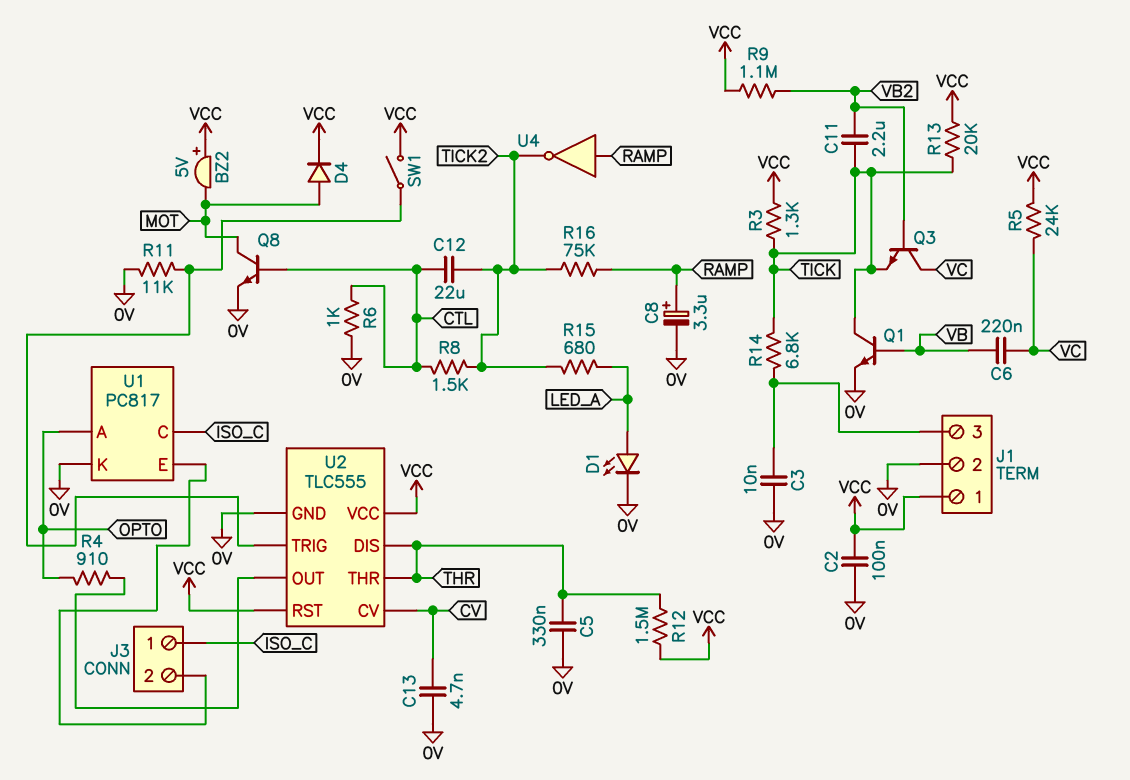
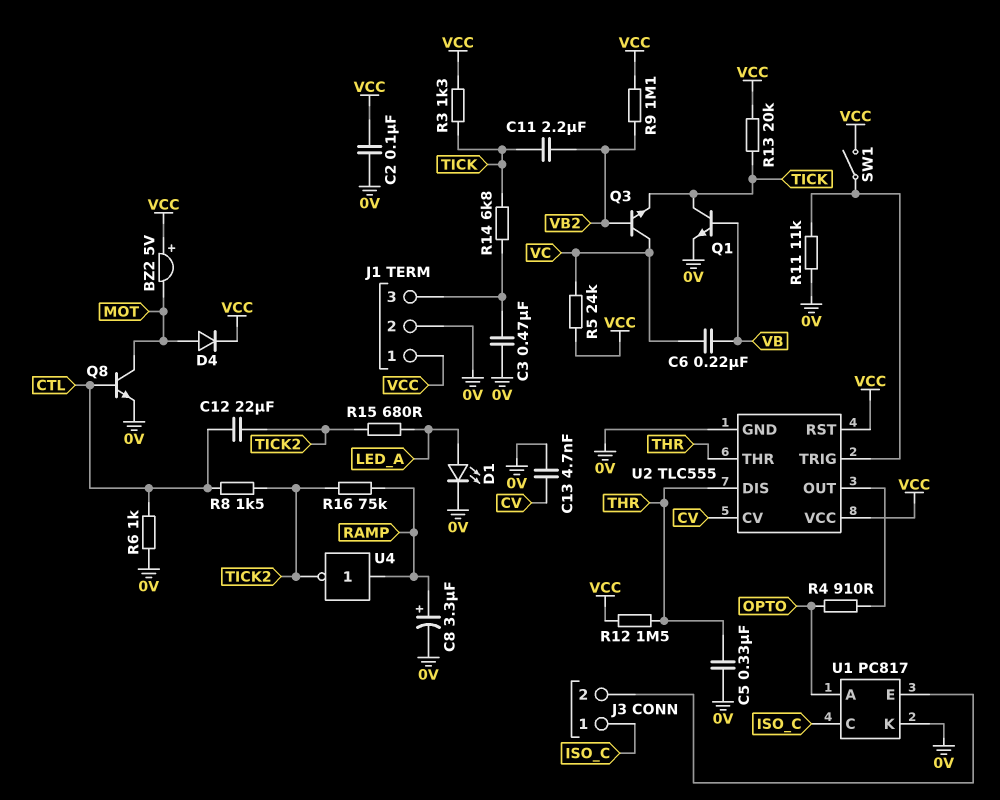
C3: 10nF (0V, J1/3) -> 470nF (0V, J1/3)

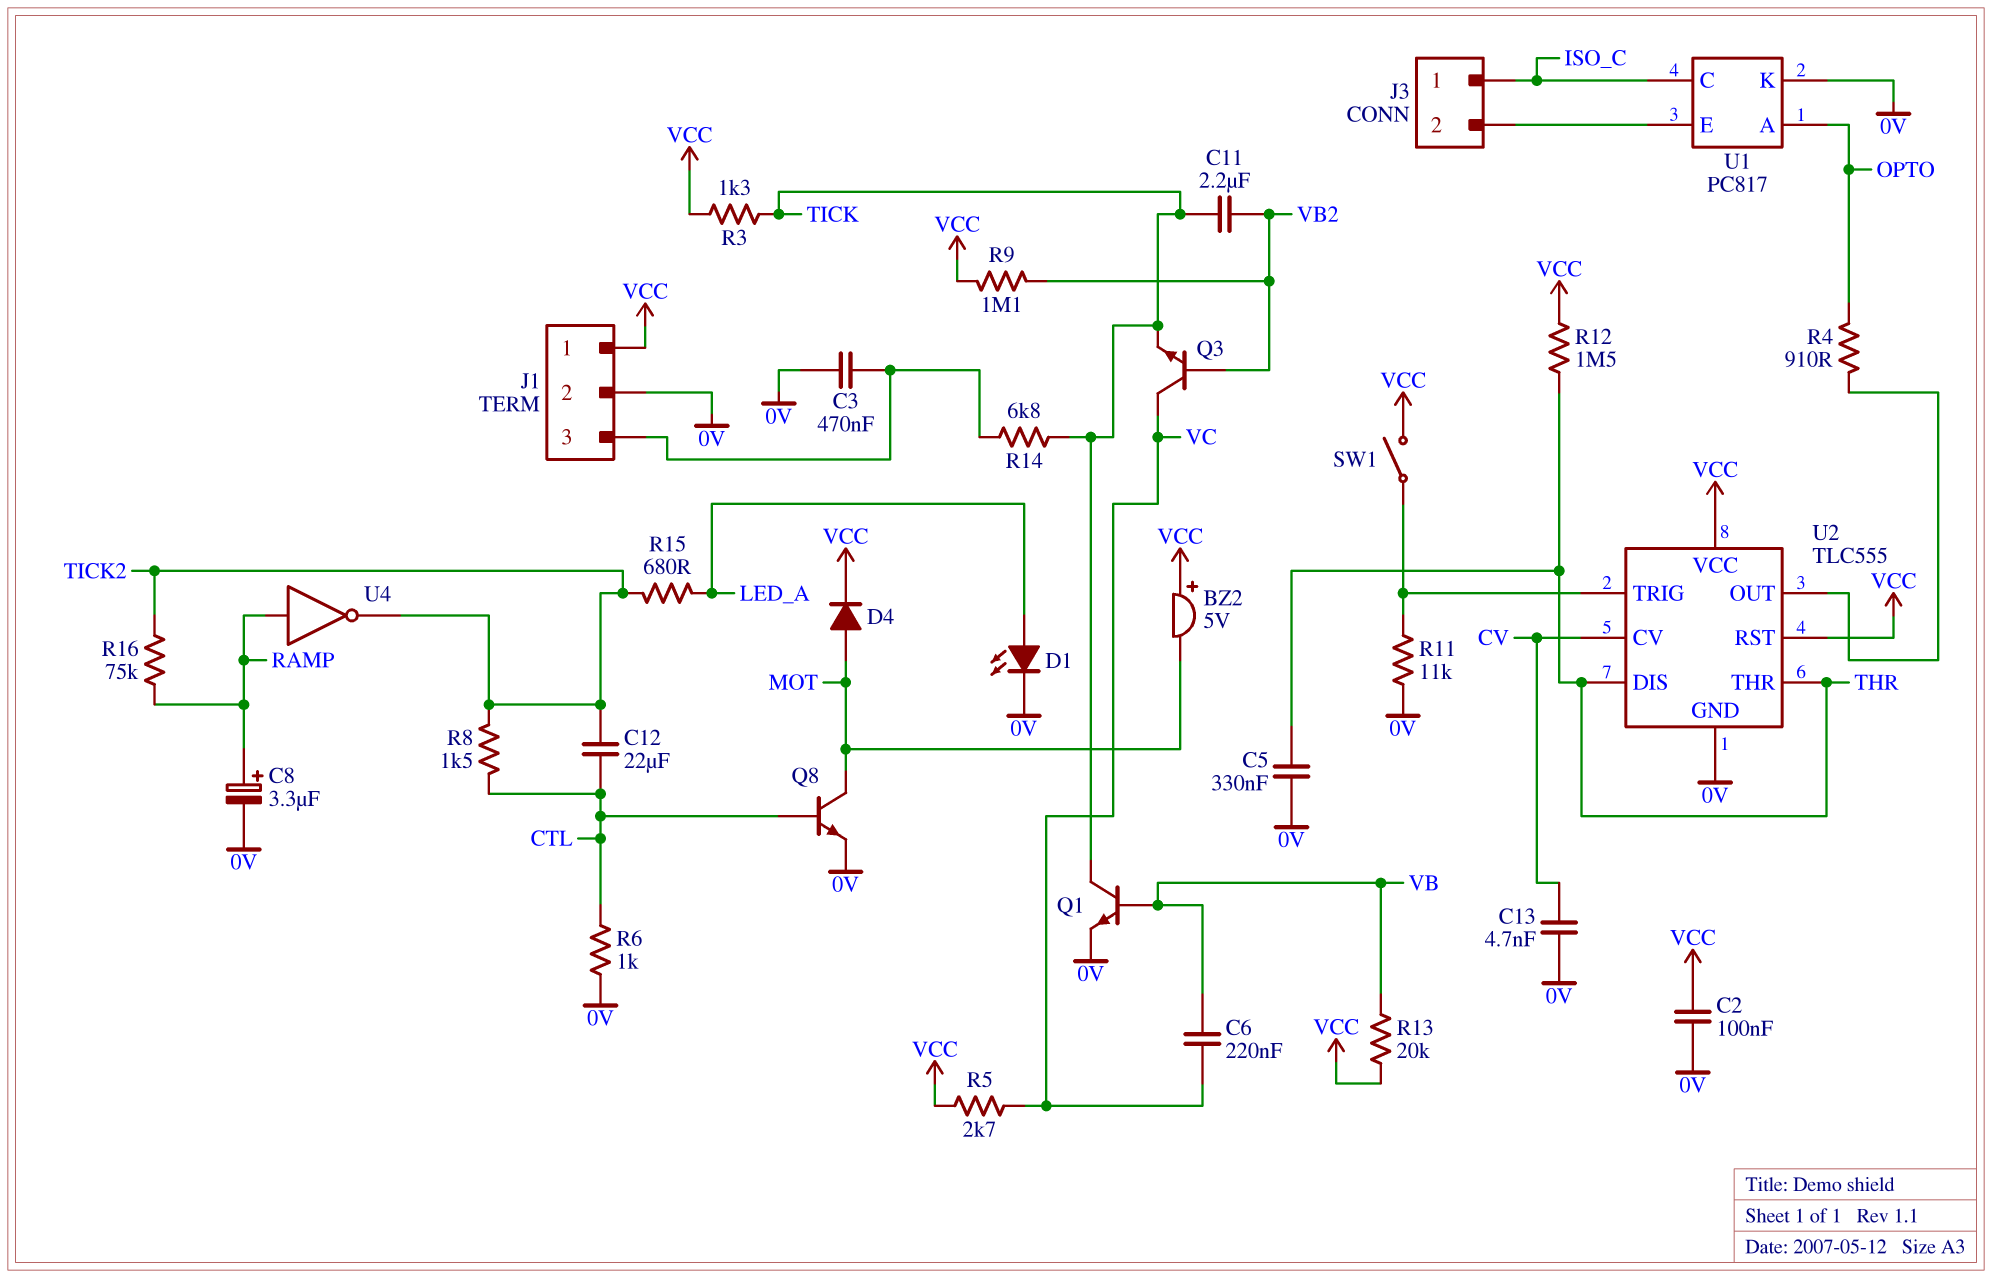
R5: 24k (VC, VCC) -> 2.7k (VC, VCC)
R13: 20k (TICK, VCC) -> 20k (VB, VCC)

